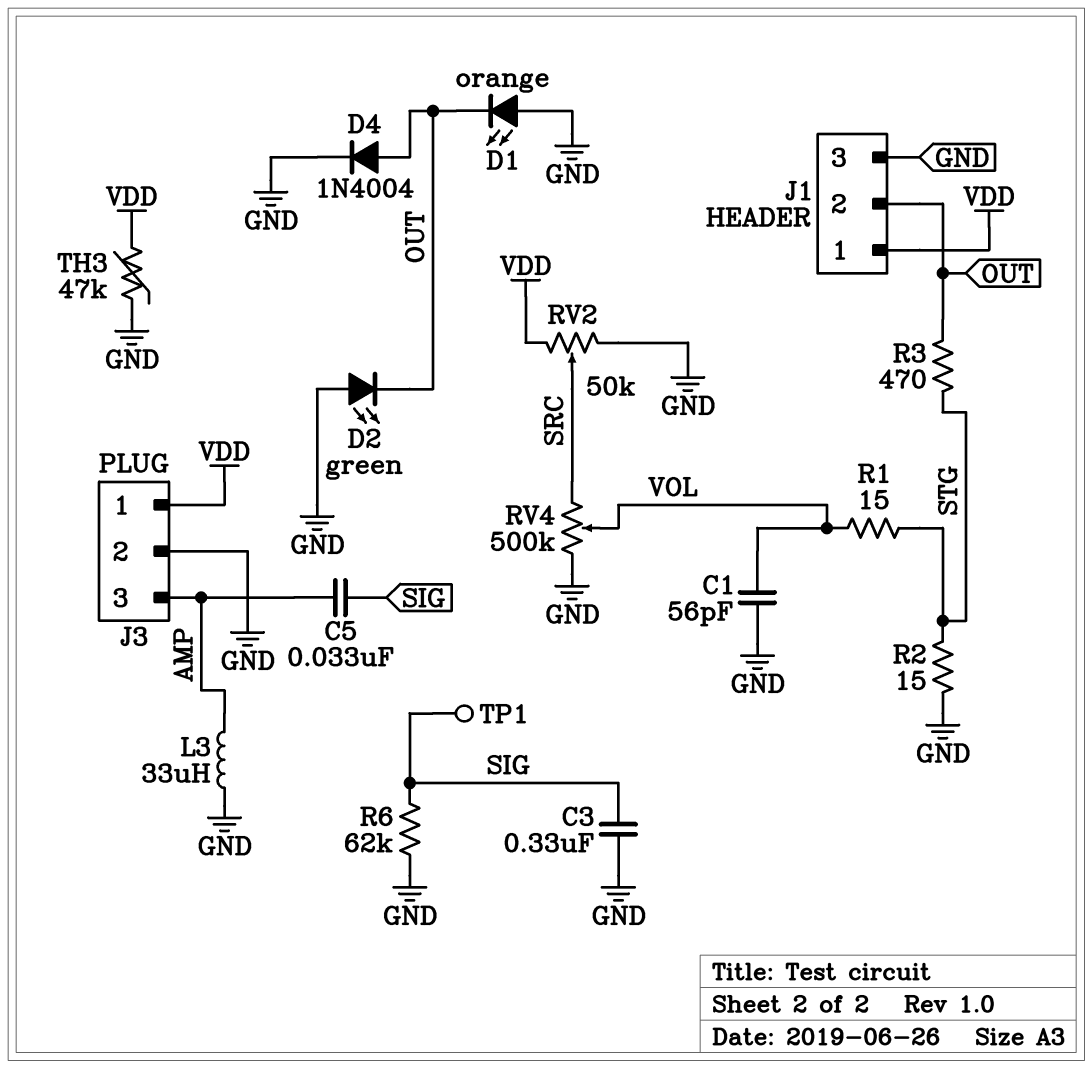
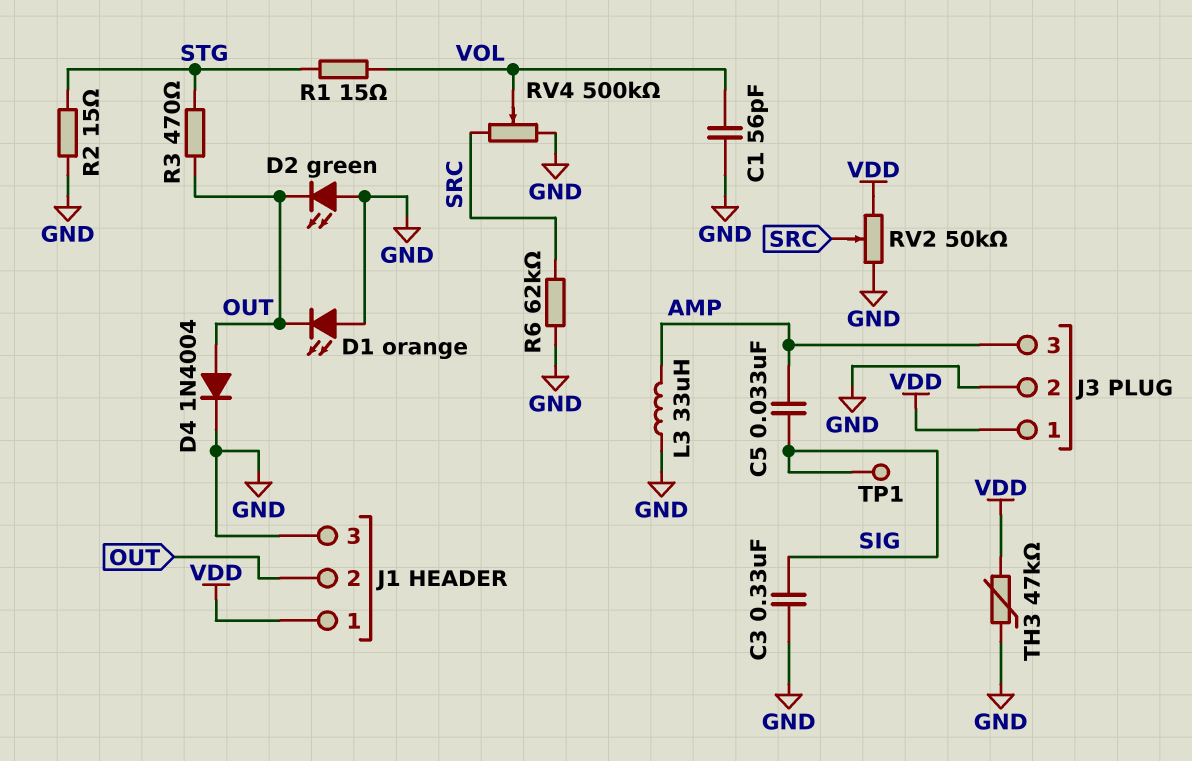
R6: 62k (GND, SIG) -> 62k (GND, SRC)

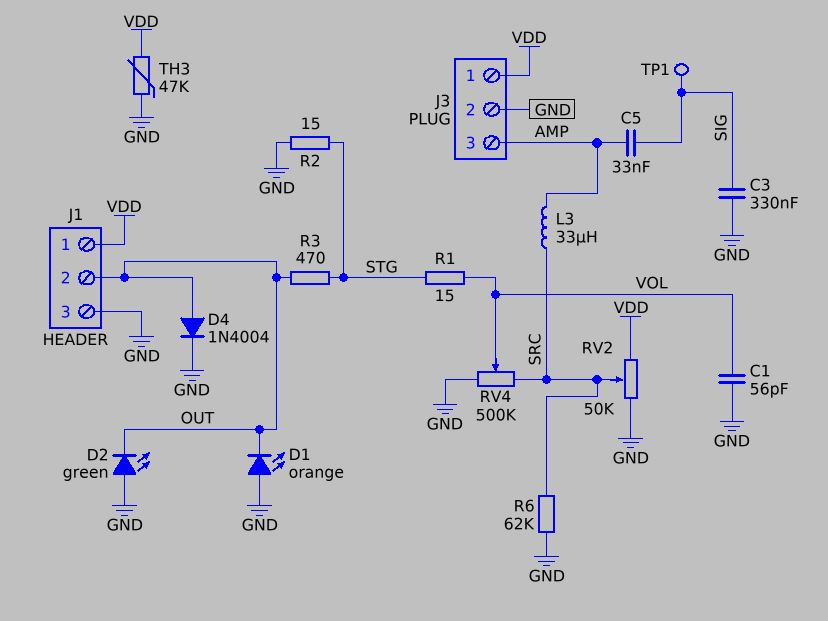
L3: 33uH (AMP, GND) -> 33uH (AMP, SRC)

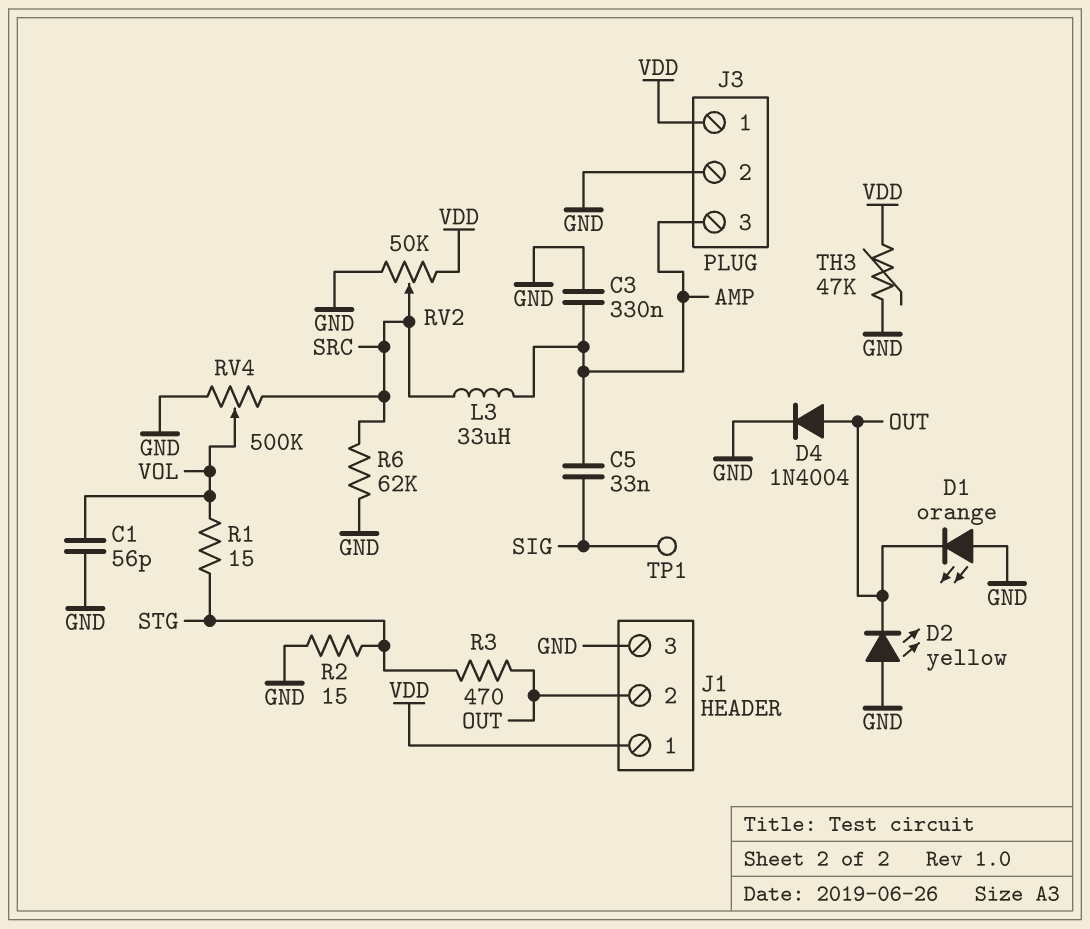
C3: 330nF (GND, SIG) -> 330nF (AMP, GND)
D2: LED green (A GND, K OUT) -> LED yellow (A GND, K OUT)

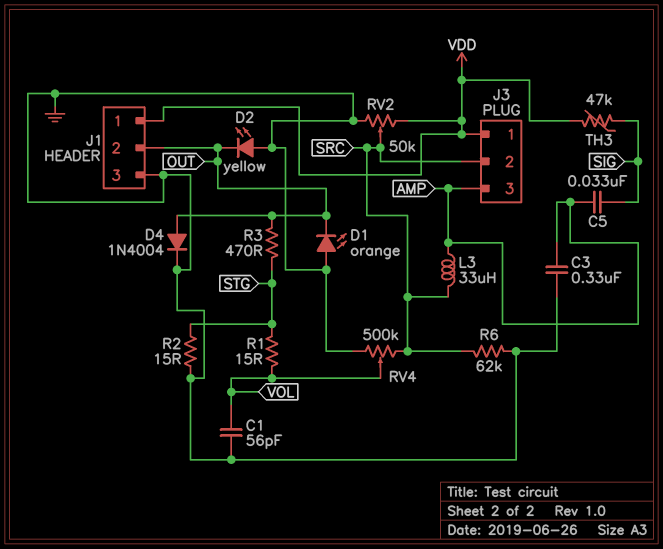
J3 pin 2: GND -> SRC
TH3: 47k (GND, VDD) -> 47k (SIG, VDD)
TP1: test point (SIG) -> none

